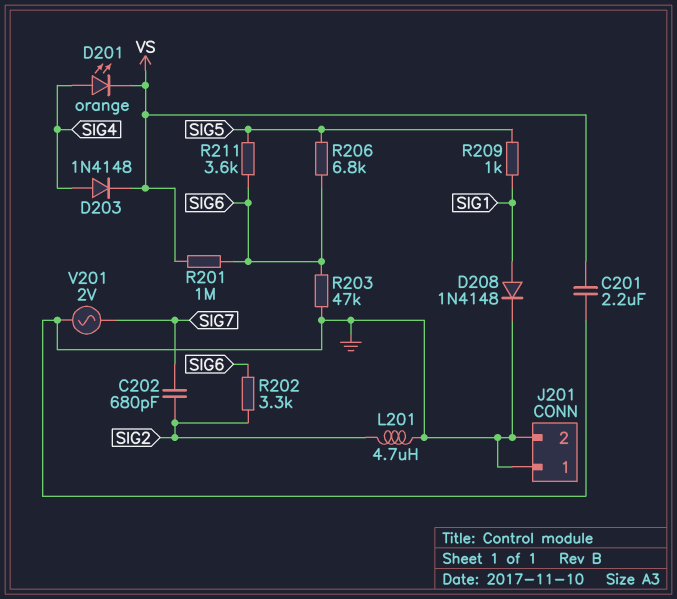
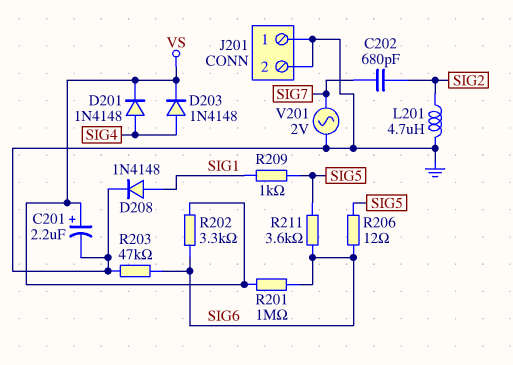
C201: 2.2uF (GND, VS) -> 2.2uF (plus VS, minus GND)
D201: LED orange (A SIG4, K VS) -> diode 1N4148 (A SIG4, K VS)
R202: 3.3k (SIG2, SIG6) -> 3.3k (SIG6, VS)
R206: 6.8k (SIG5, SIG6) -> 12 (SIG5, SIG6)

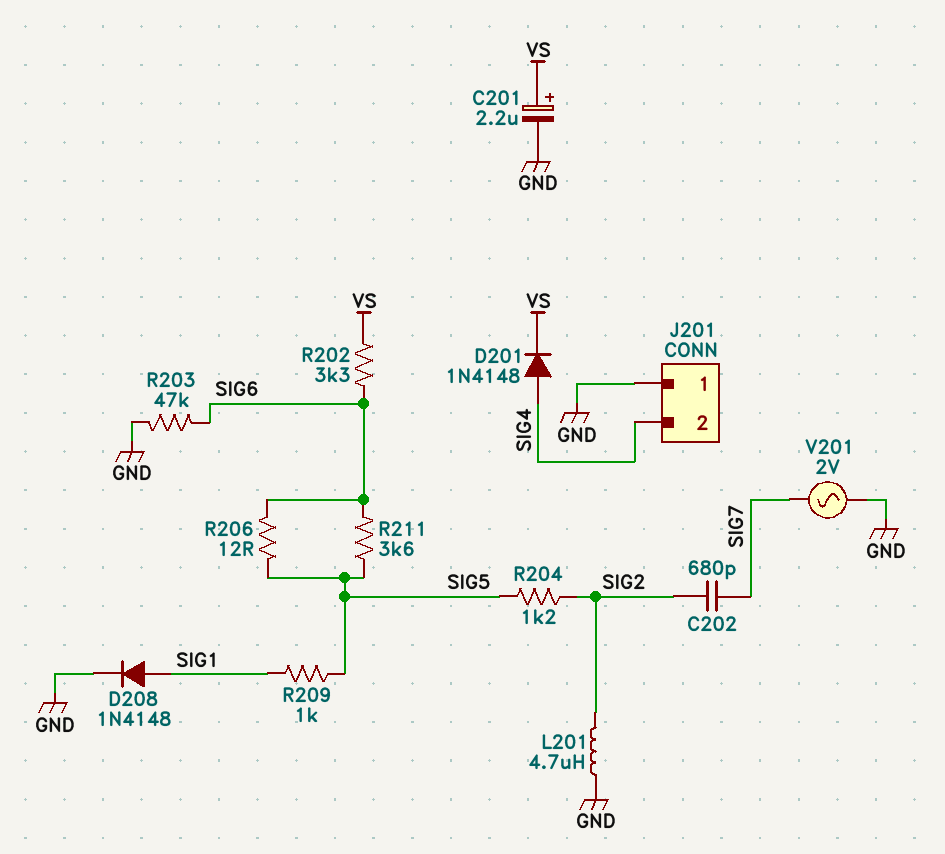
D203: diode 1N4148 (A SIG4, K VS) -> none
J201 pin 2: GND -> SIG4
R201: 1M (SIG6, VS) -> none
R204: none -> 1.2k (SIG2, SIG5)

